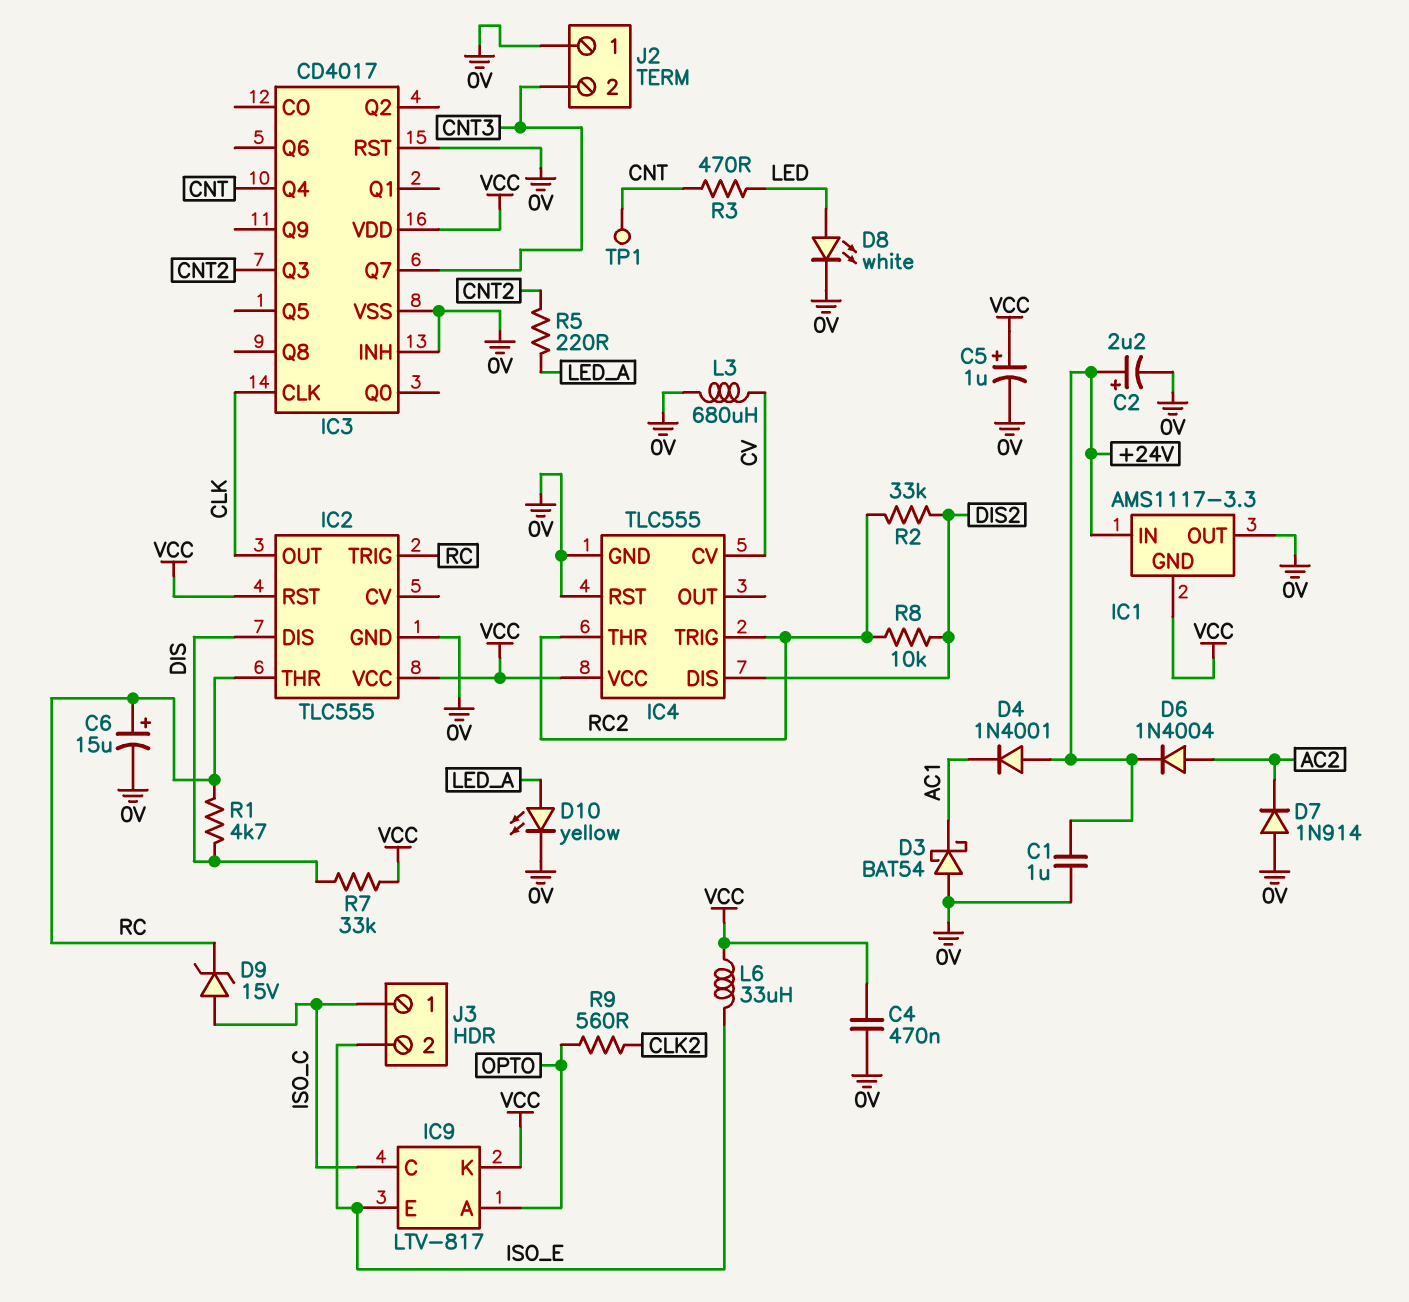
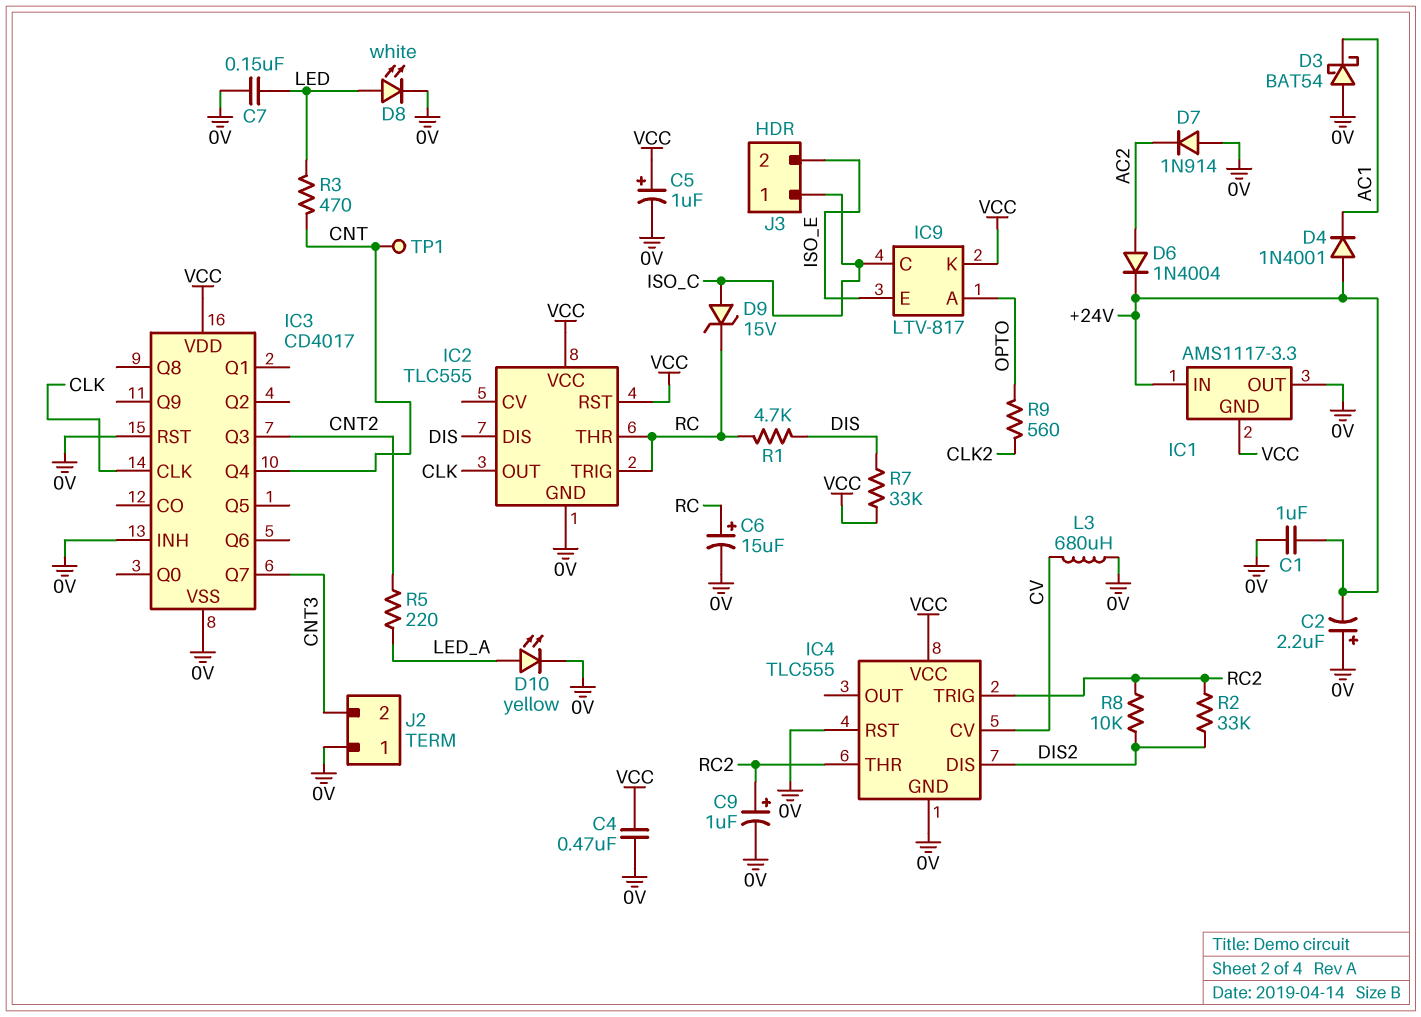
C2: 2.2uF (plus +24V, minus 0V) -> 2.2uF (plus 0V, minus +24V)
C7: none -> 150nF (0V, LED)
C9: none -> 1uF (plus RC2, minus 0V)
L6: 33uH (ISO_E, VCC) -> none

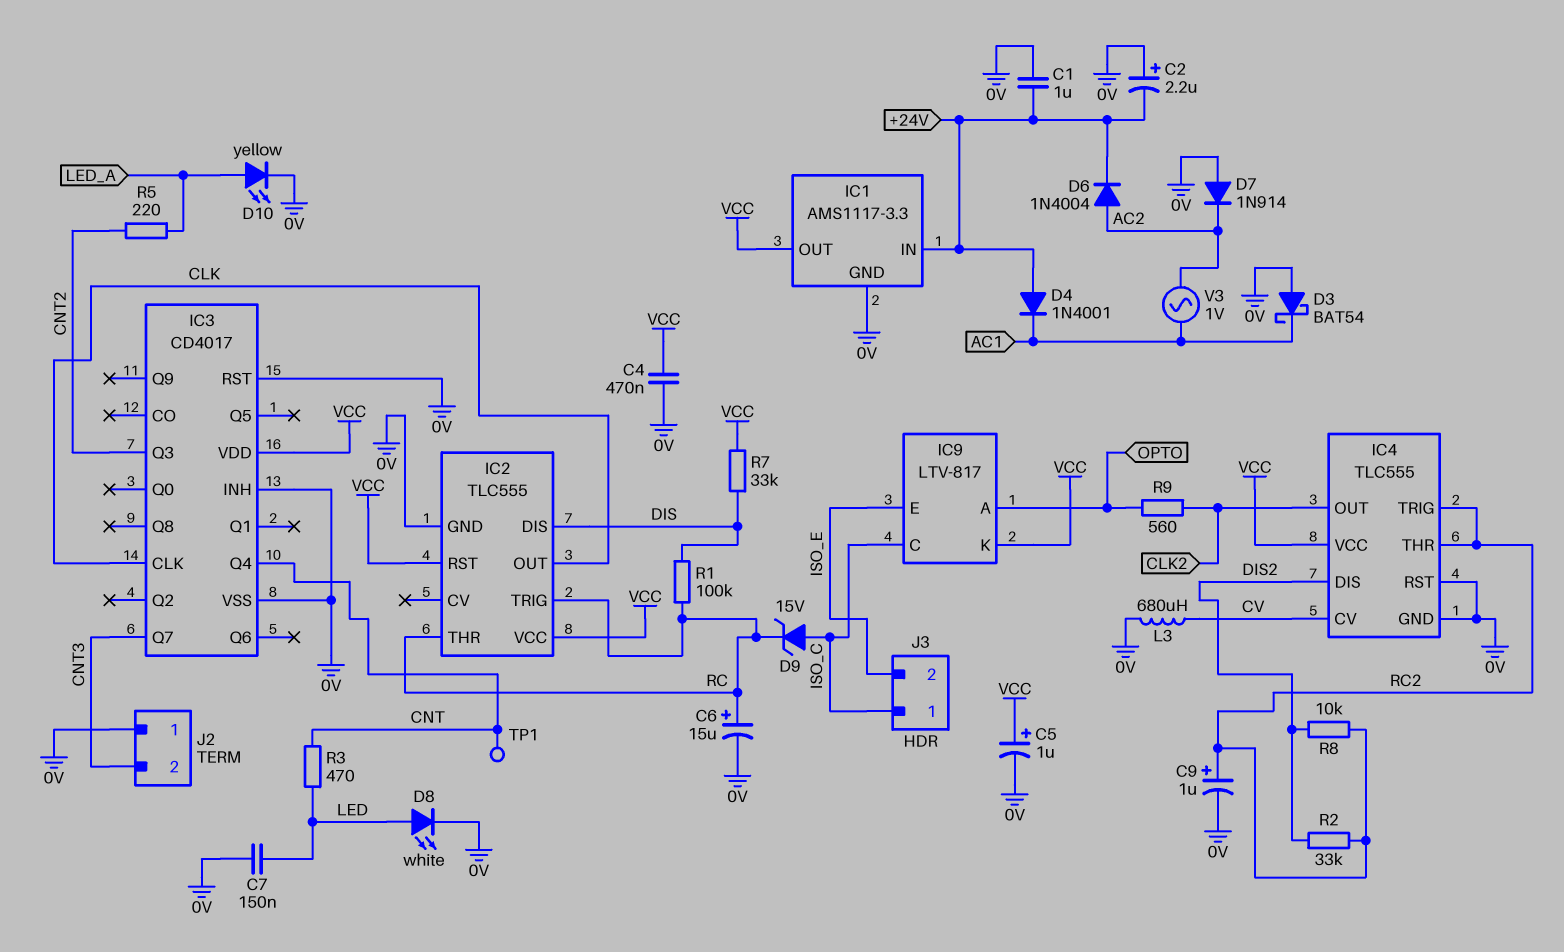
IC1 pin GND: VCC -> 0V
IC1 pin OUT: 0V -> VCC
IC4 pin OUT: none -> CLK2
R1: 4.7k (DIS, RC) -> 100k (DIS, RC)
V3: none -> AC 1V (AC1, AC2)

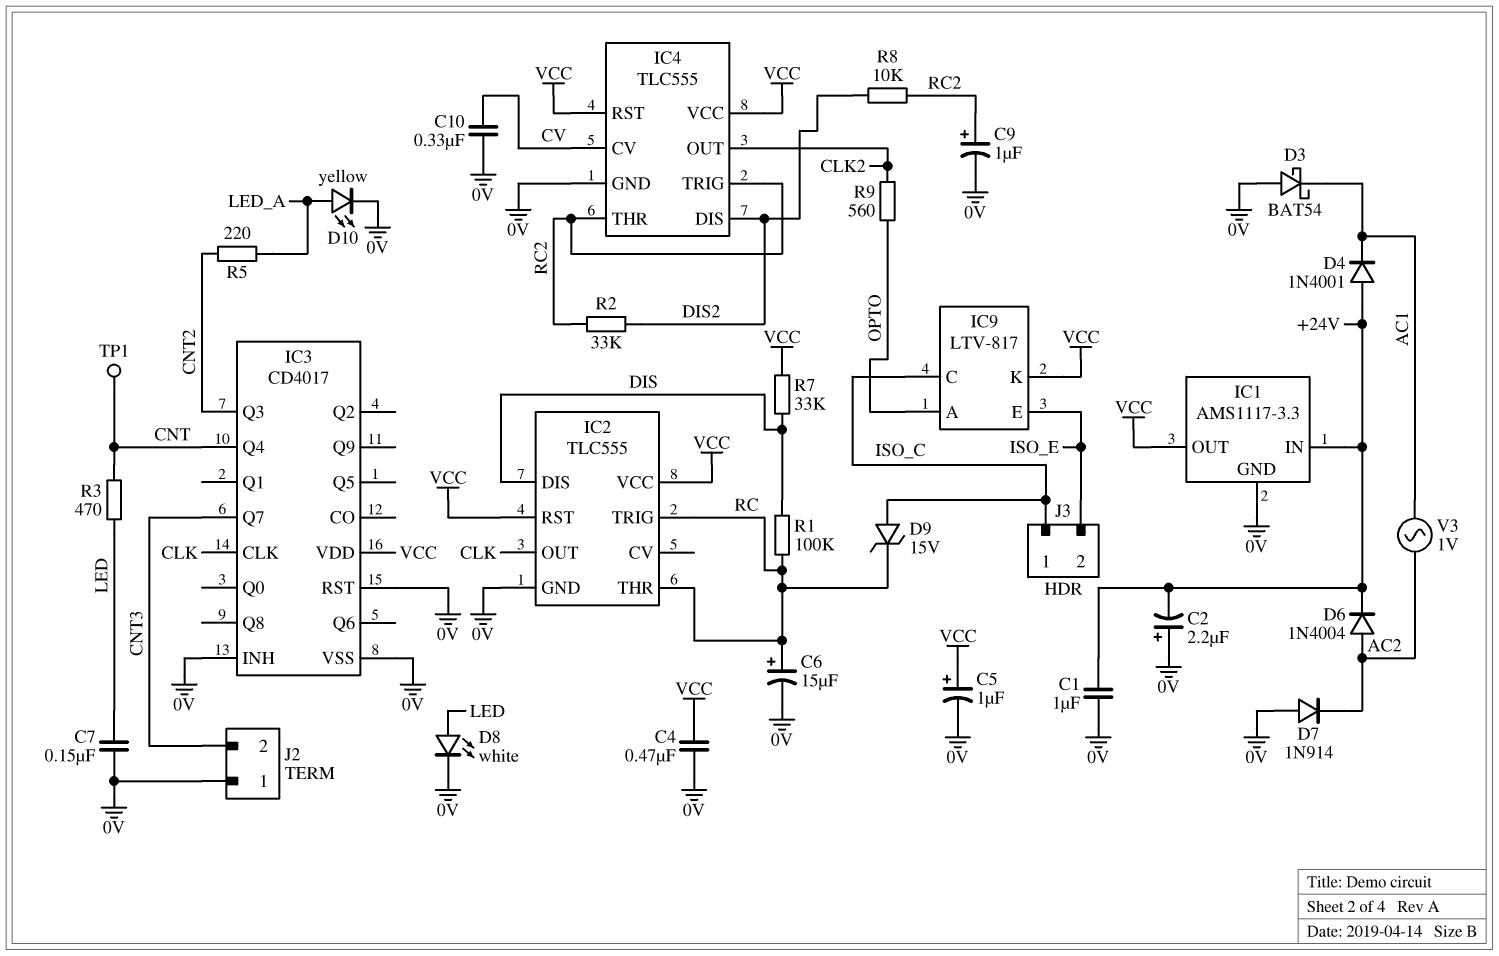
C10: none -> 330nF (0V, CV)
IC4 pin RST: 0V -> VCC
L3: 680uH (0V, CV) -> none

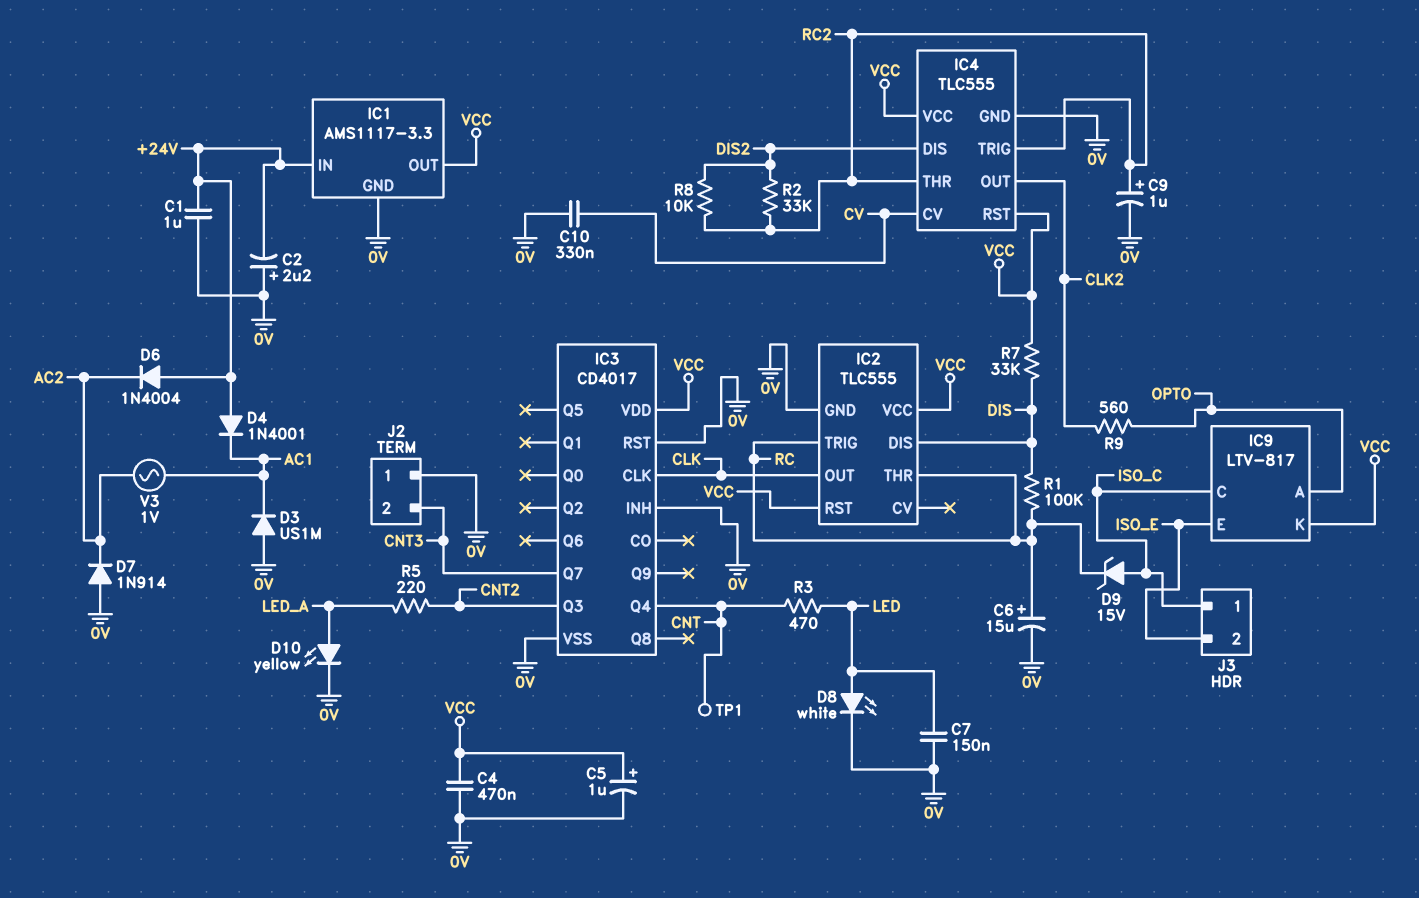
D3: schottky BAT54 (A 0V, K AC1) -> diode US1M (A 0V, K AC1)
D6: diode 1N4004 (A AC2, K +24V) -> diode 1N4004 (A +24V, K AC2)

